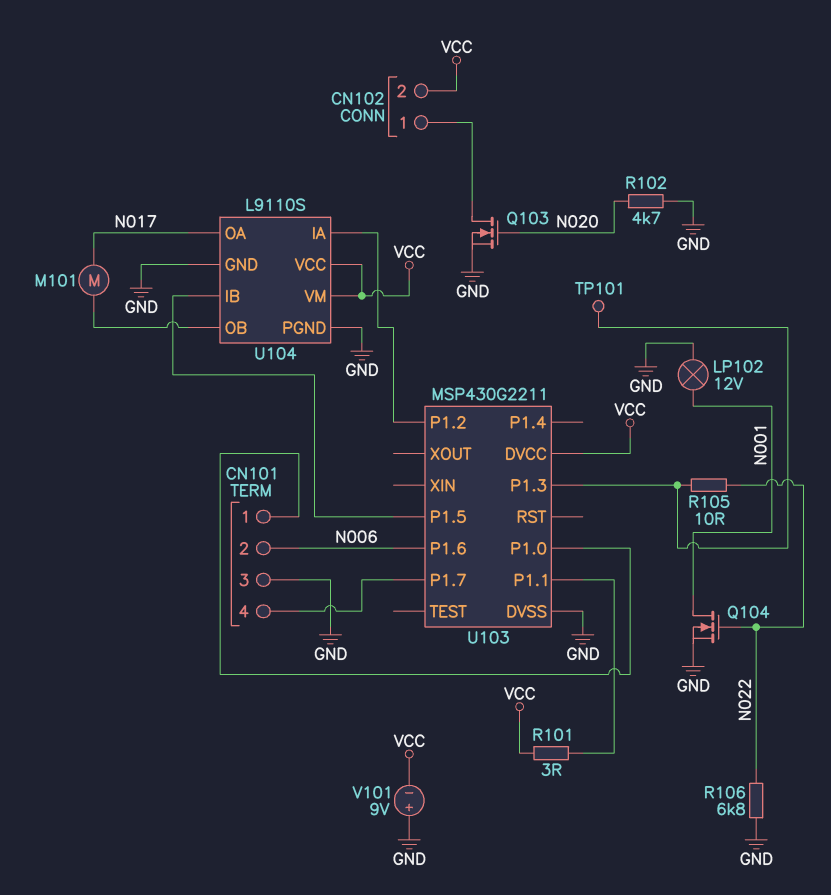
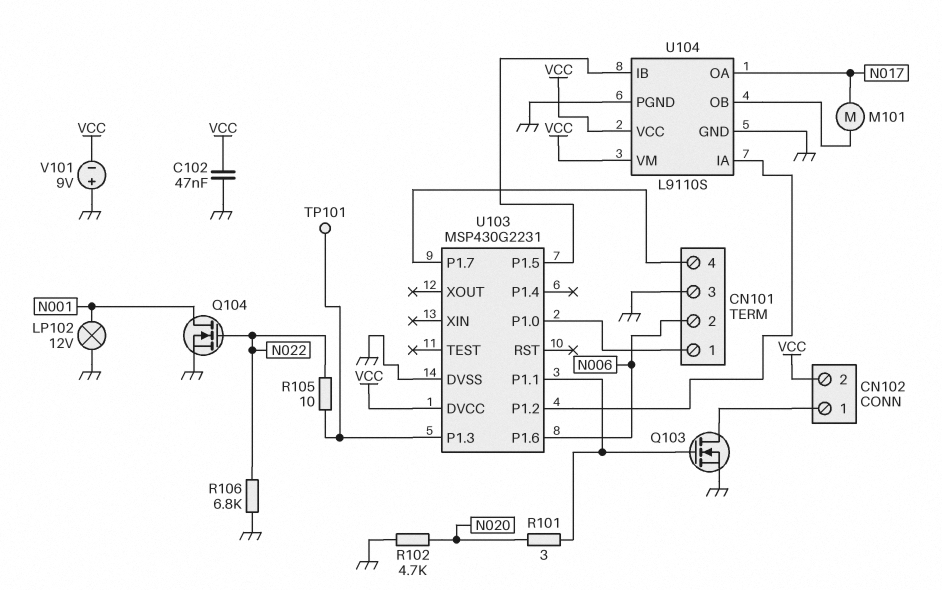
C102: none -> 47nF (GND, VCC)
Q103: NMOS (G N020, D CN102/1, S GND) -> NMOS (G U103/P1.1, D CN102/1, S GND)
R101: 3 (U103/P1.1, VCC) -> 3 (N020, U103/P1.1)
U103: MSP430G2211 -> MSP430G2231

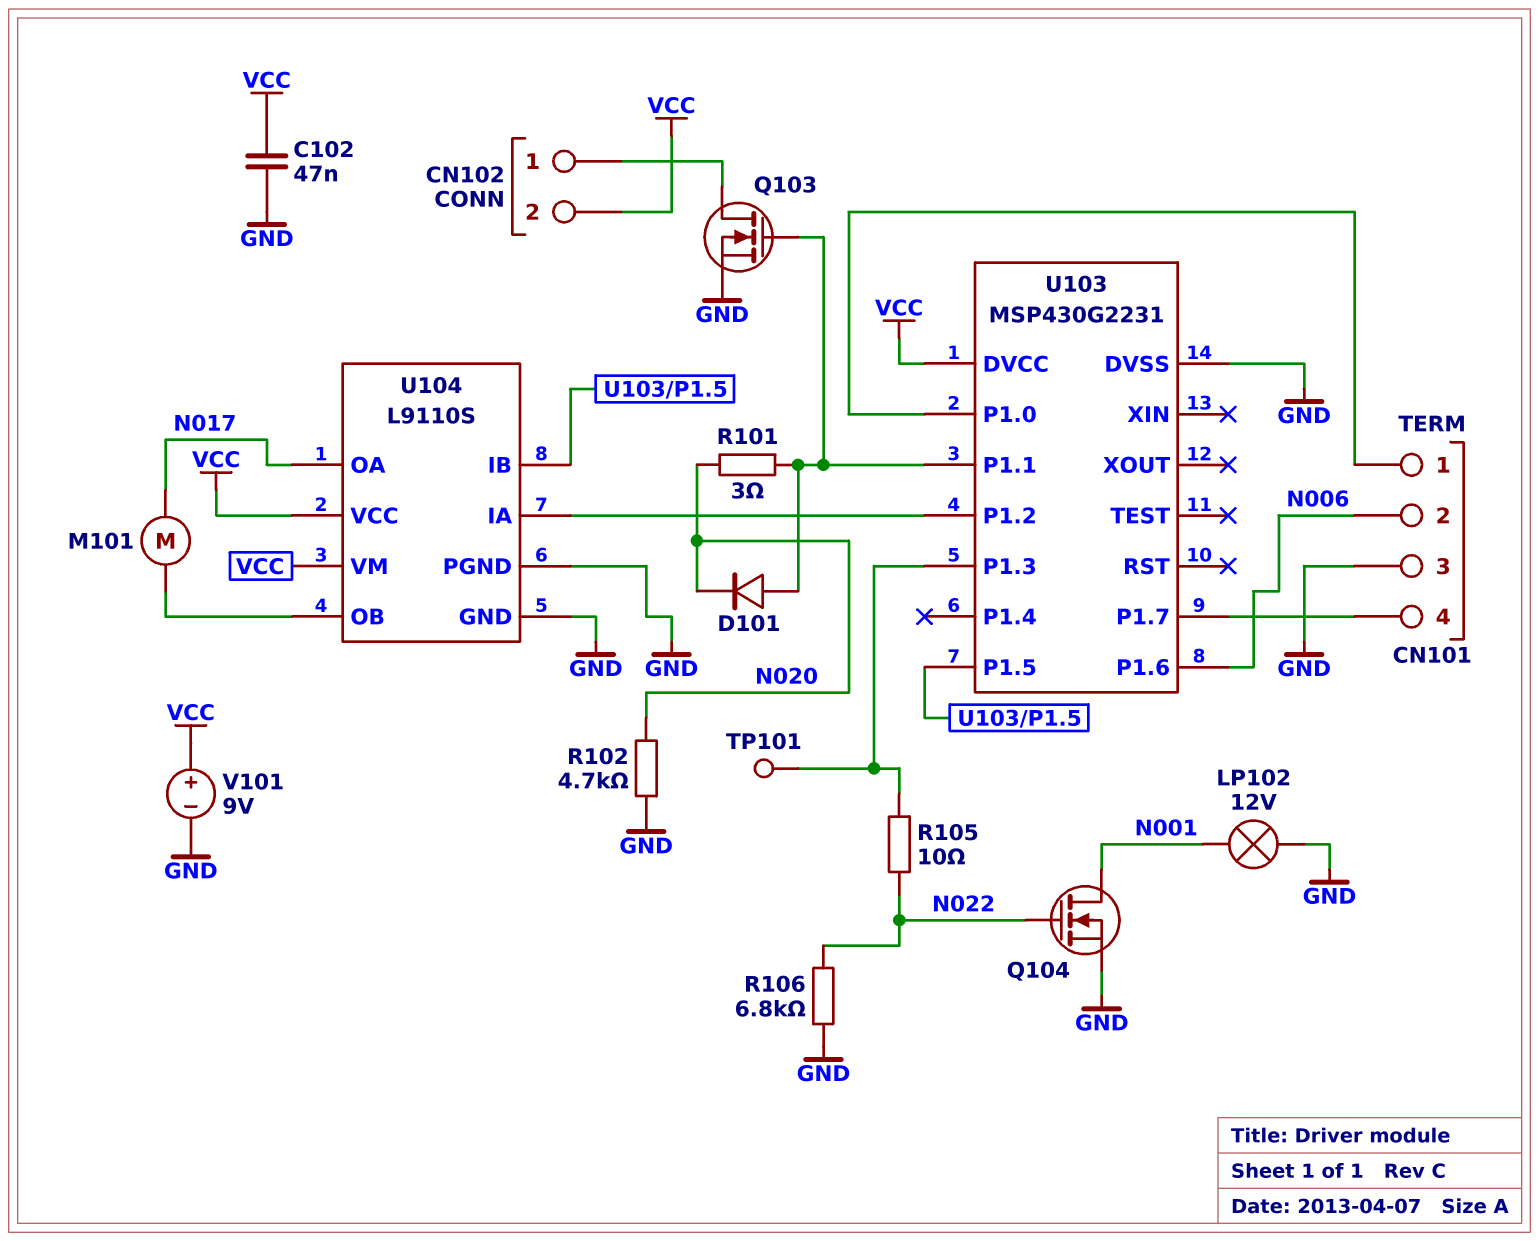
D101: none -> diode (A U103/P1.1, K N020)
V101: 9V (plus GND, minus VCC) -> 9V (plus VCC, minus GND)

